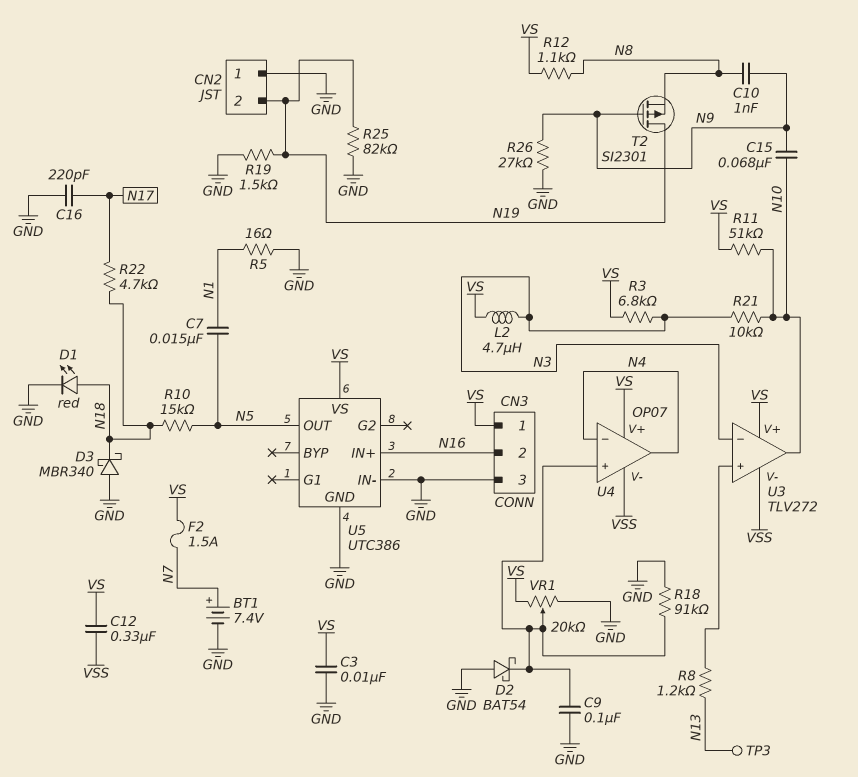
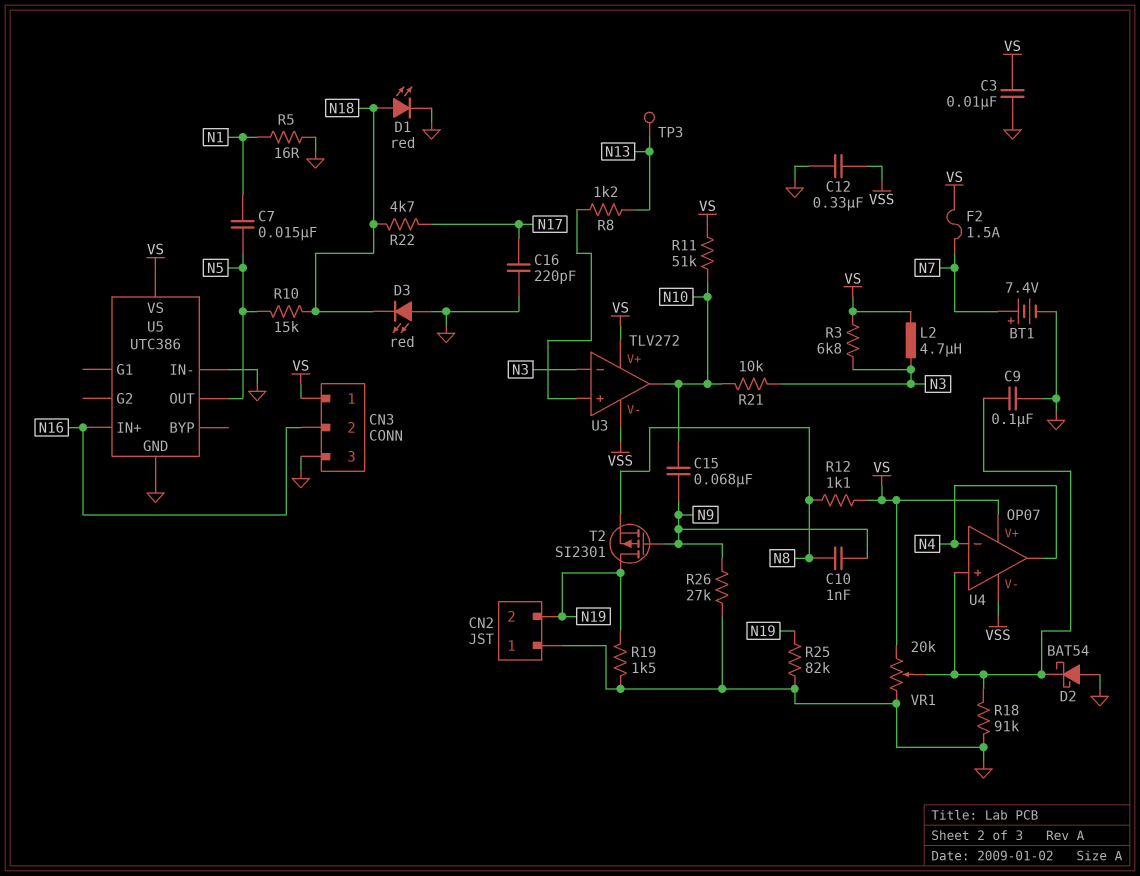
C12: 330nF (VS, VSS) -> 330nF (GND, VSS)
D3: schottky MBR340 (A GND, K N18) -> LED red (A GND, K N18)

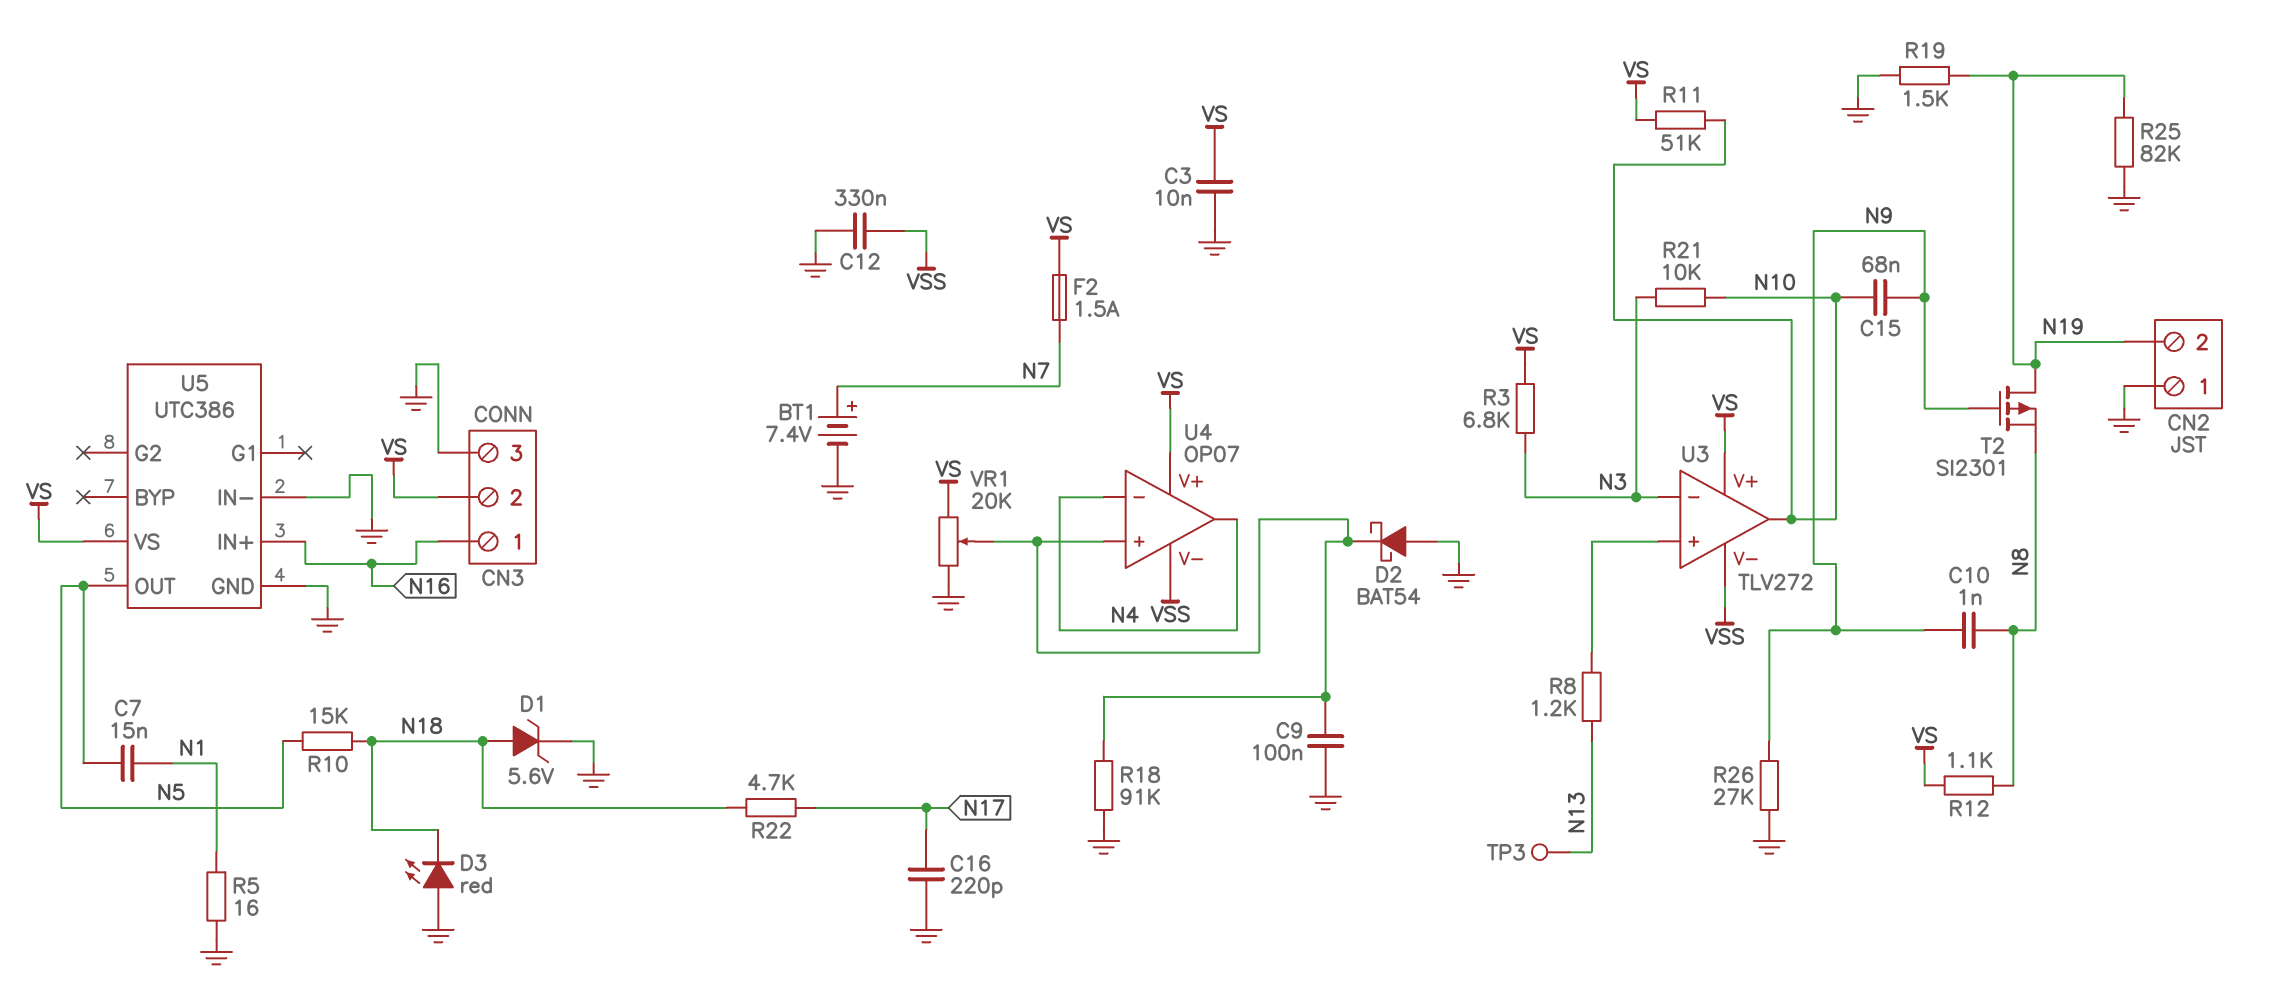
CN3 pin 1: VS -> N16
CN3 pin 2: N16 -> VS
D1: LED red (A N18, K GND) -> zener 5.6V (A N18, K GND)
L2: 4.7uH (N3, VS) -> none

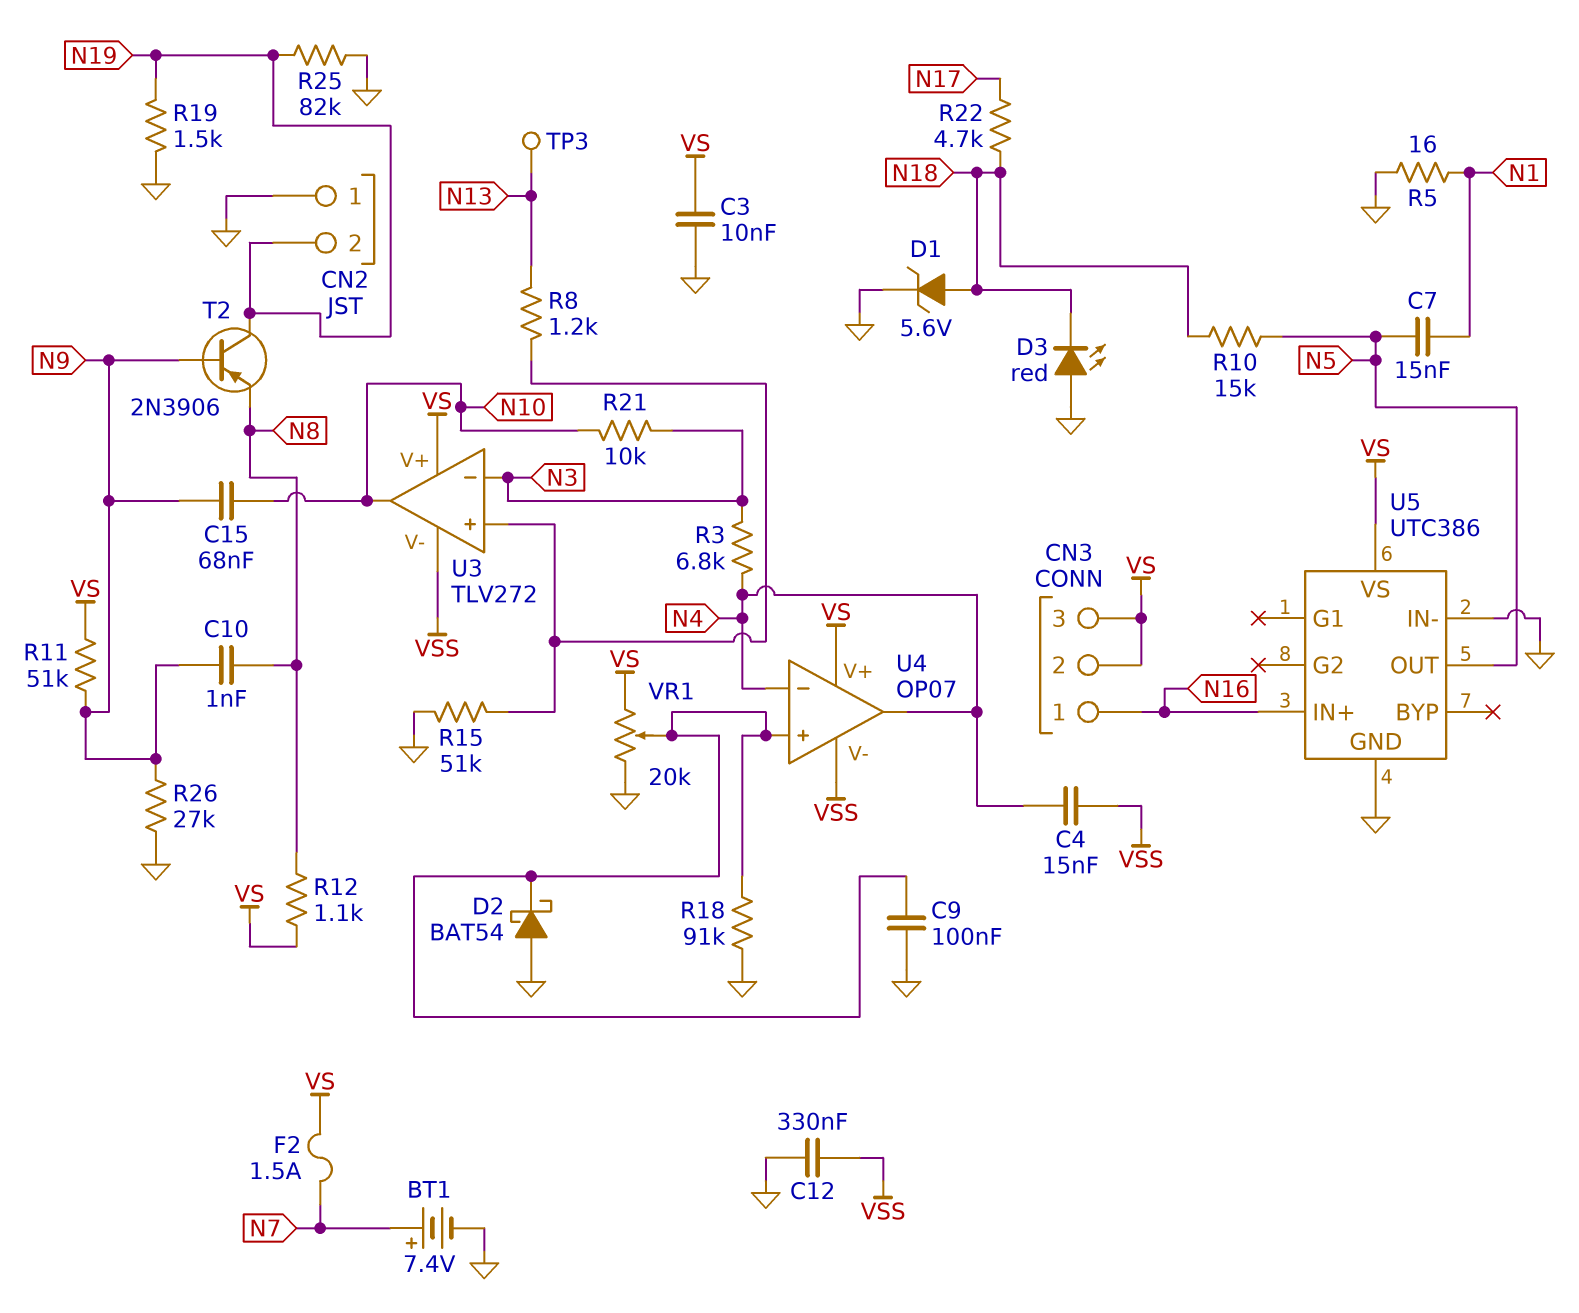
C4: none -> 15nF (N4, VSS)
C16: 220pF (GND, N17) -> none
CN3 pin 3: GND -> VS
R3: 6.8k (N3, VS) -> 6.8k (N3, N4)
R11: 51k (N10, VS) -> 51k (N9, VS)
R15: none -> 51k (GND, U3/in+)
T2: PMOS SI2301 (G N9, D N19, S N8) -> PNP 2N3906 (B N9, C N19, E N8)

